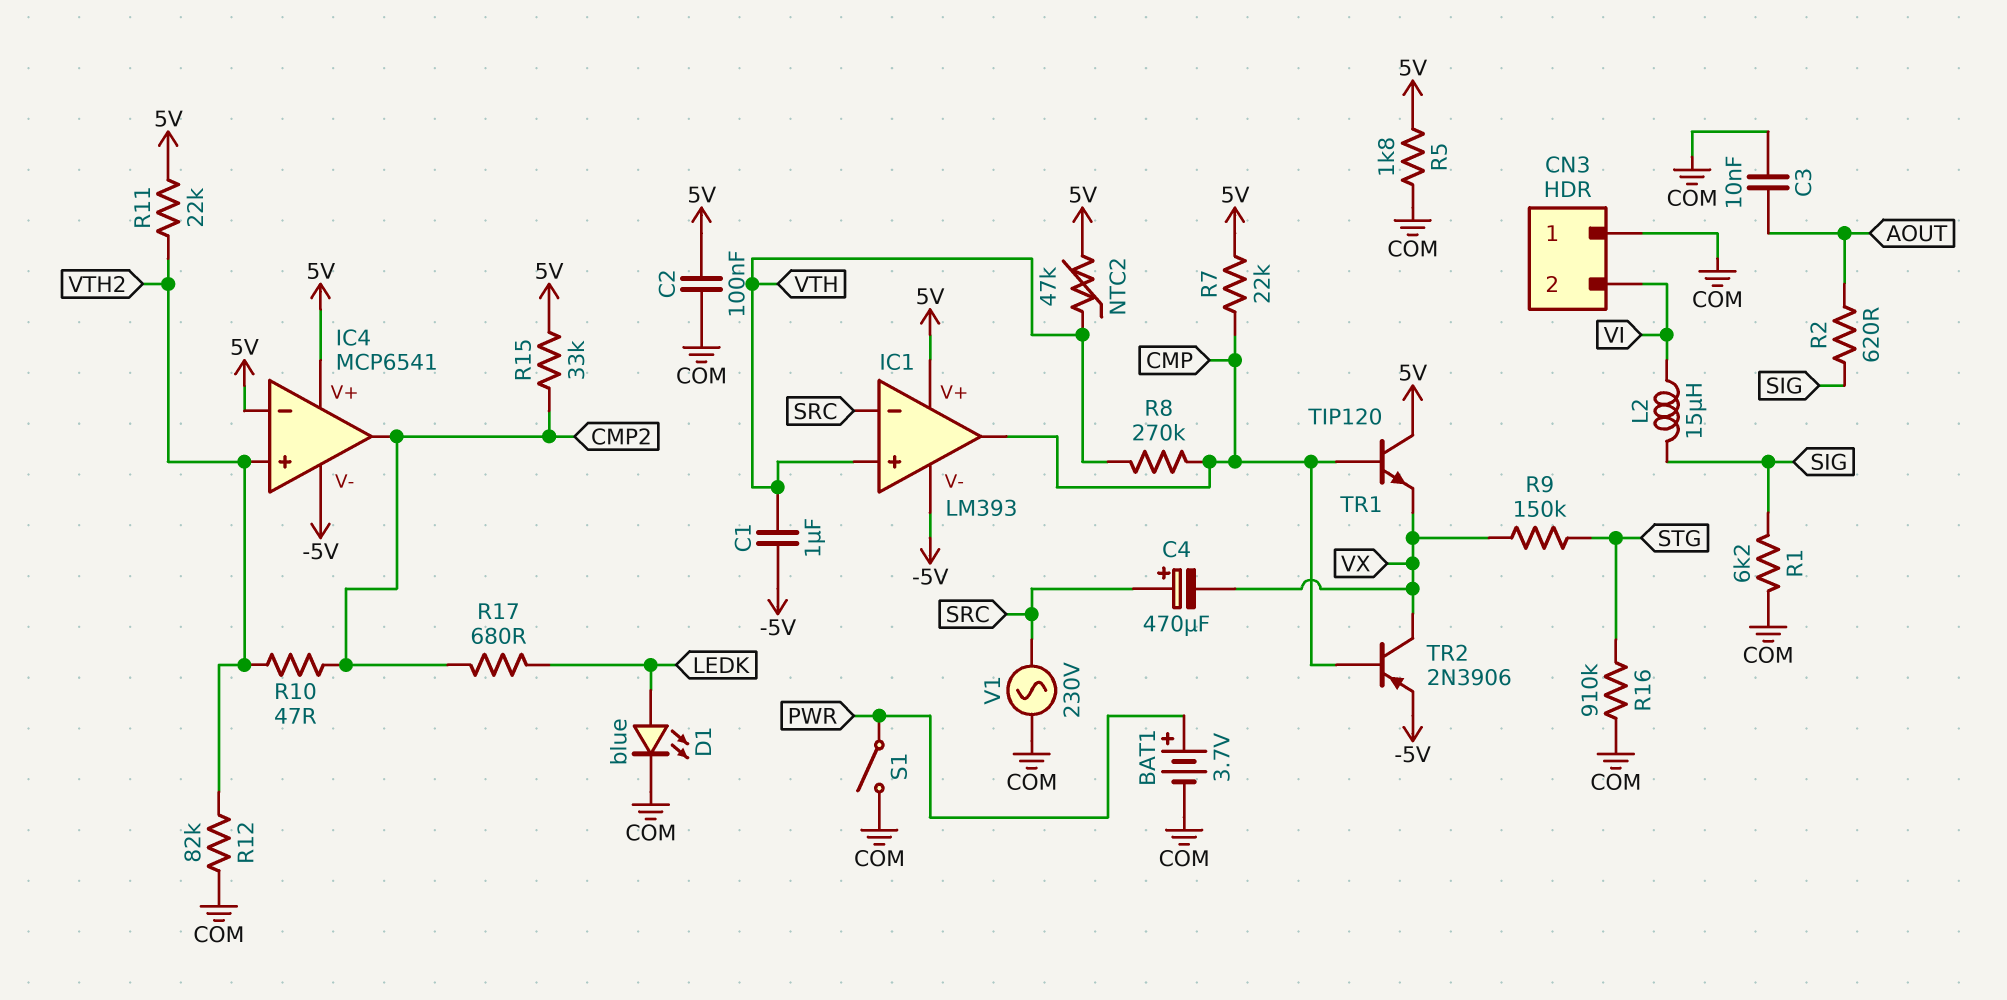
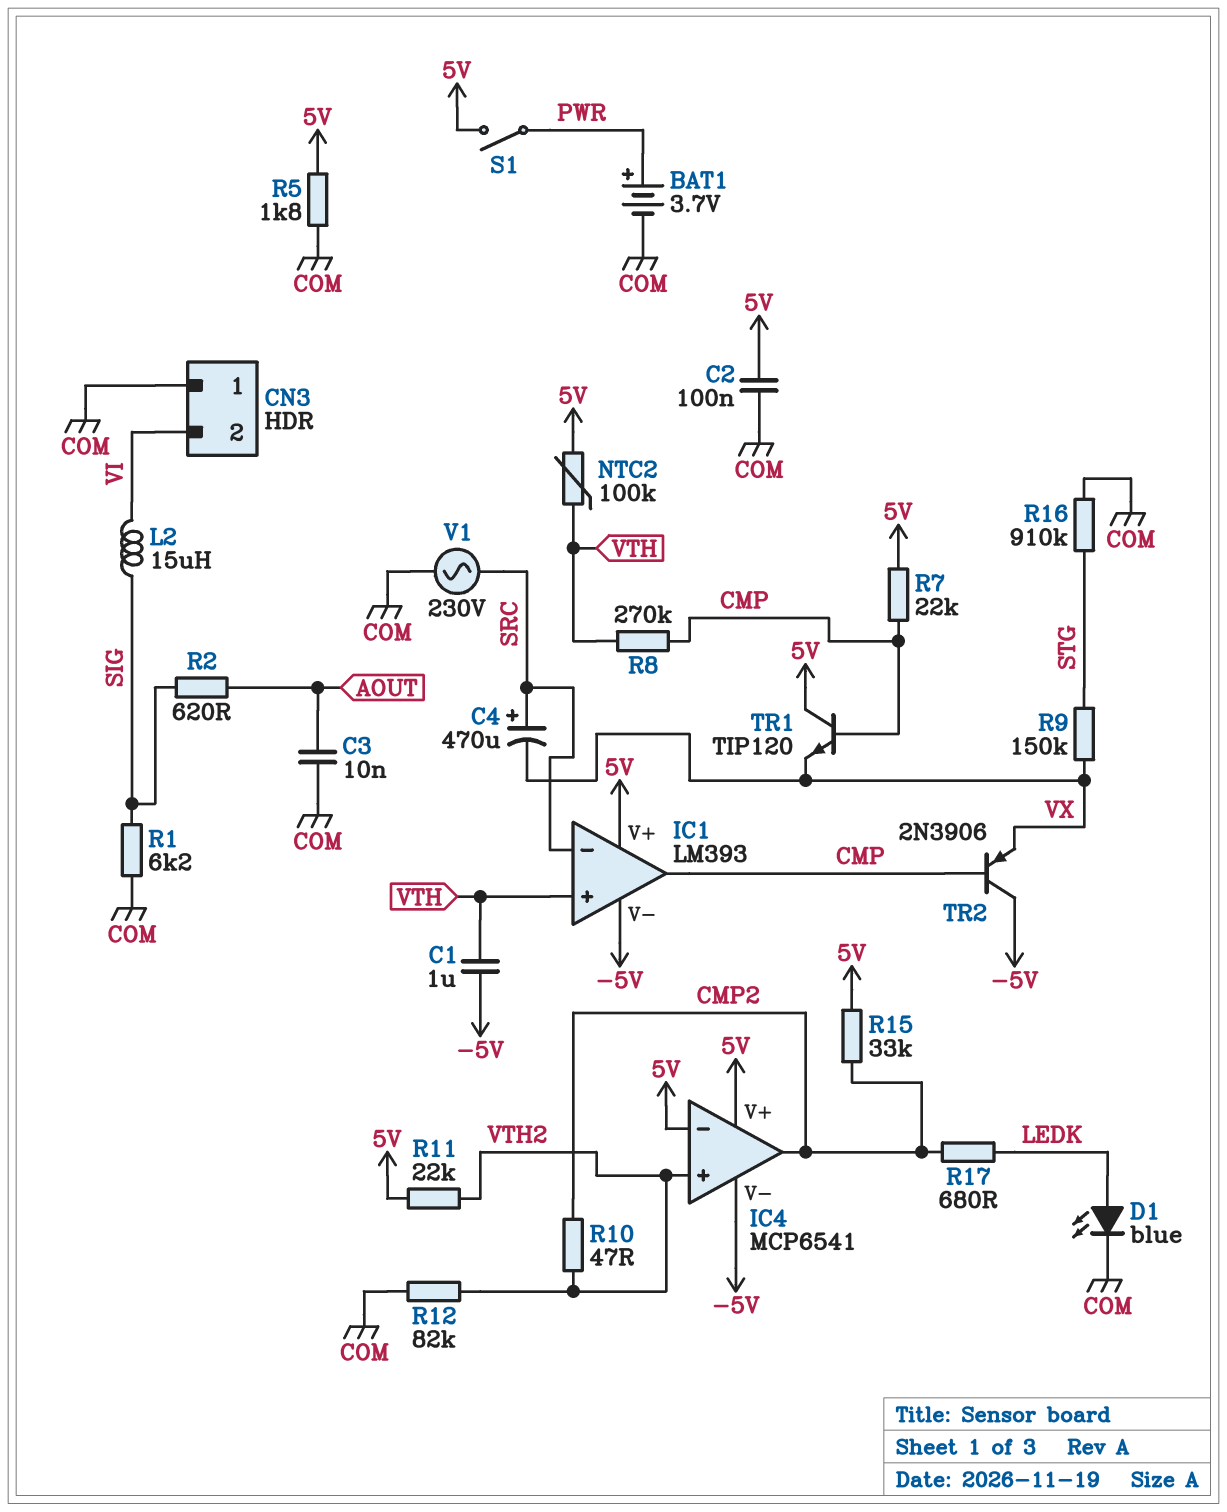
NTC2: 47k (5V, VTH) -> 100k (5V, VTH)
S1: switch (COM, PWR) -> switch (5V, PWR)
TR2: PNP 2N3906 (B CMP, C VX, E -5V) -> PNP 2N3906 (B CMP, C -5V, E VX)

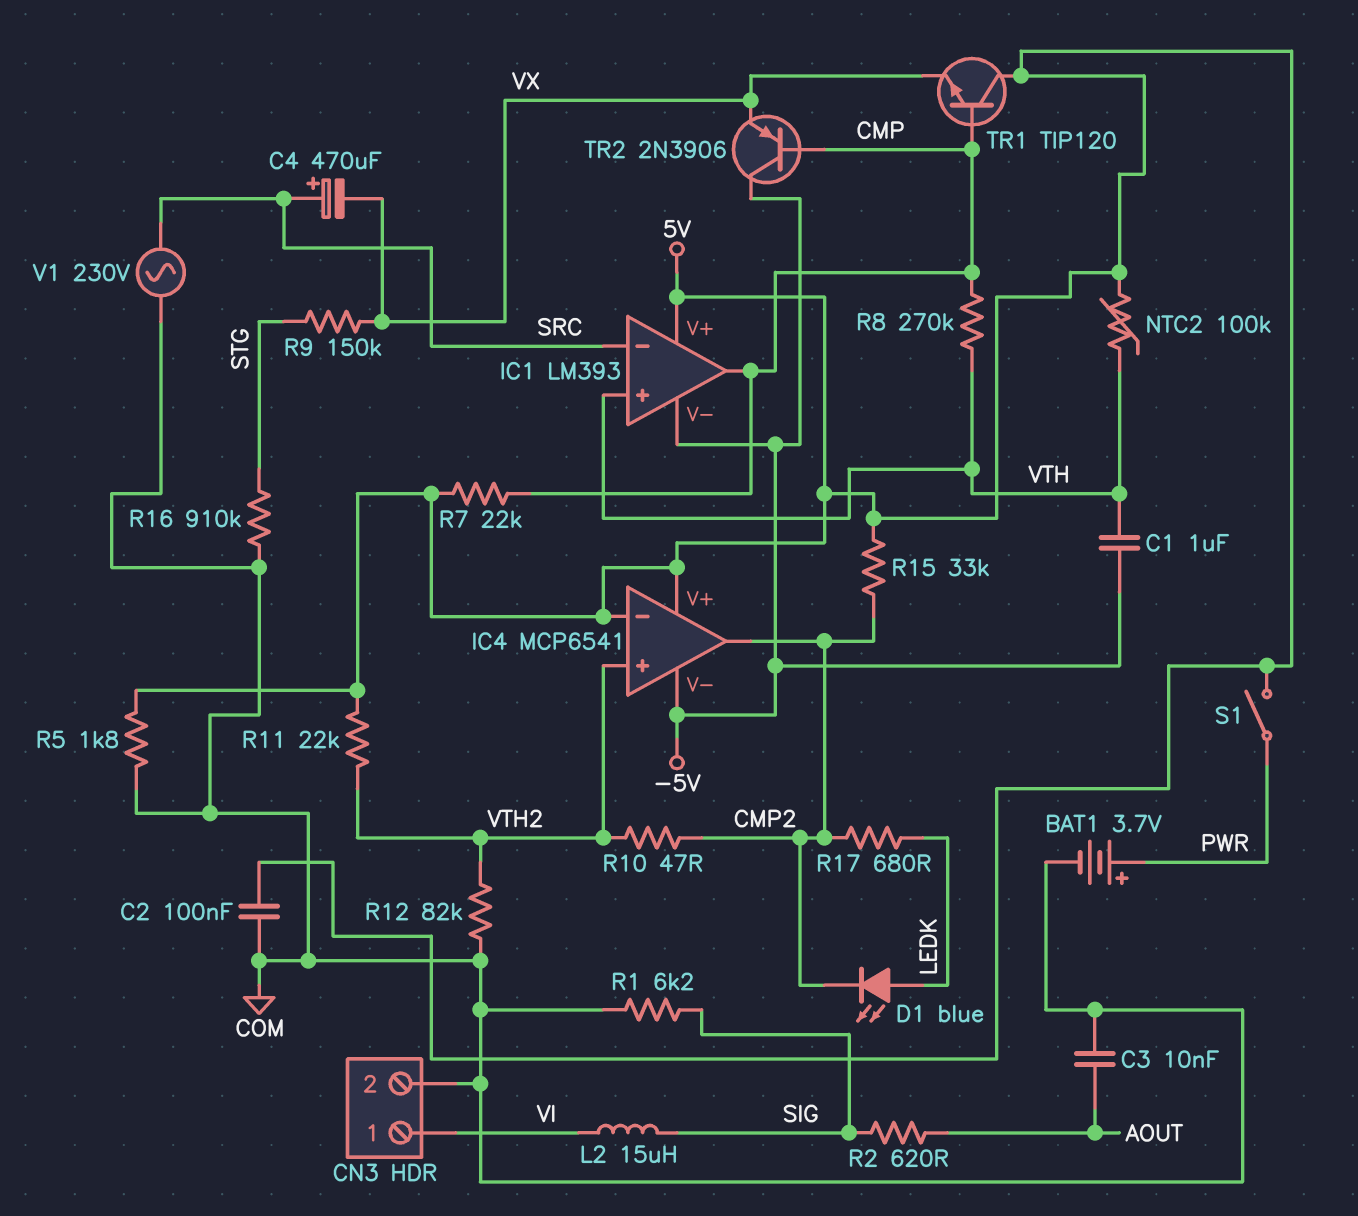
CN3 pin 1: COM -> VI
CN3 pin 2: VI -> COM
D1: LED blue (A LEDK, K COM) -> LED blue (A LEDK, K CMP2)

